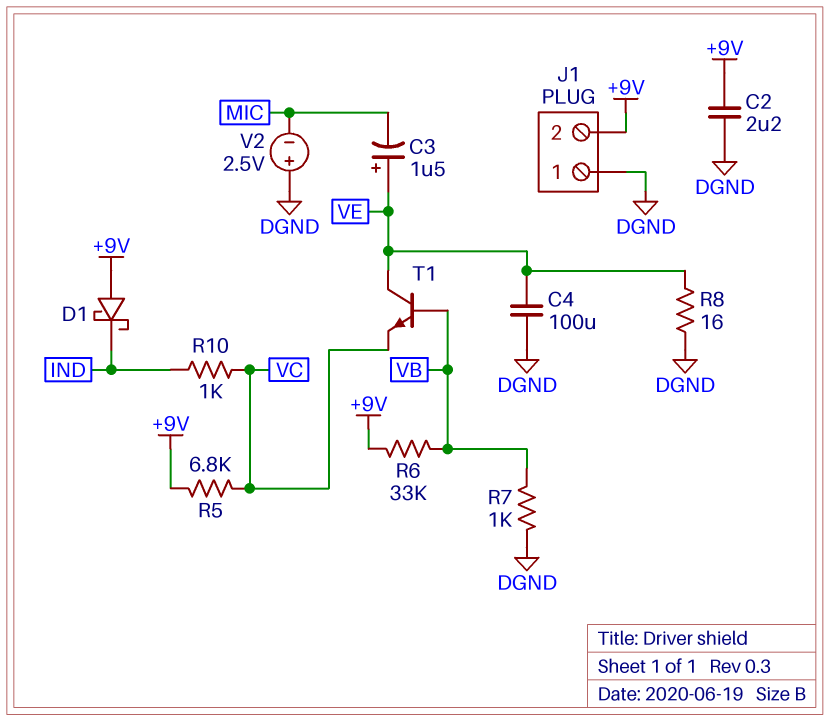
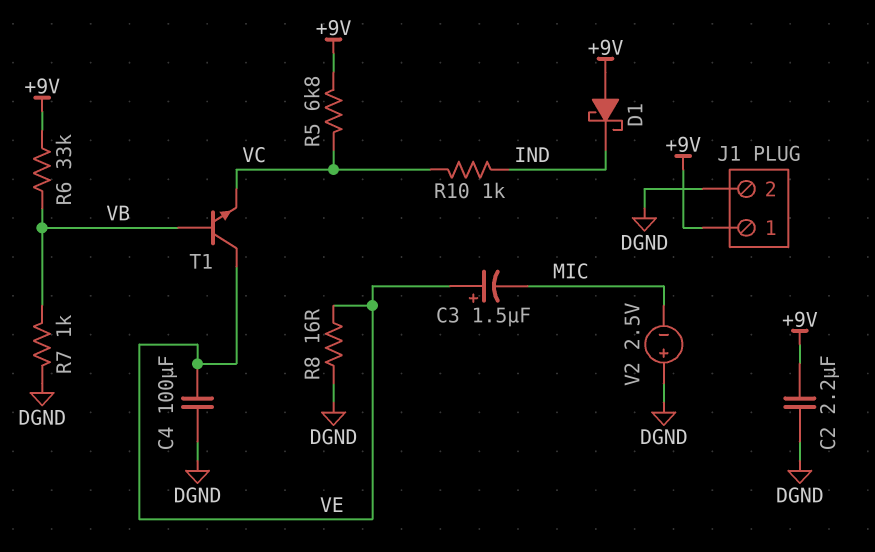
J1 pin 1: DGND -> +9V
J1 pin 2: +9V -> DGND

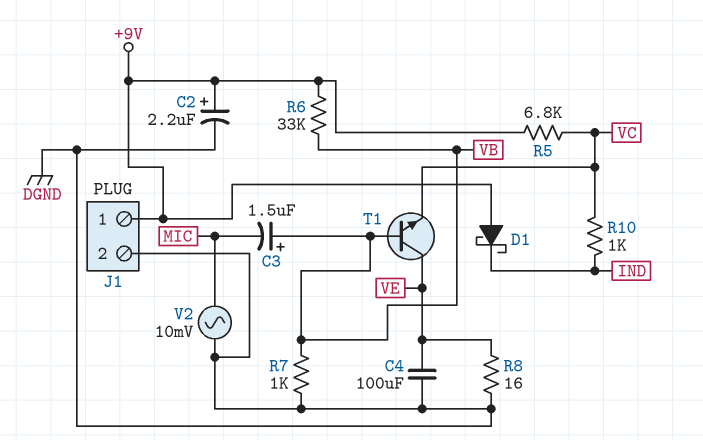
C2: 2.2uF (+9V, DGND) -> 2.2uF (plus +9V, minus DGND)
C3: 1.5uF (plus VE, minus MIC) -> 1.5uF (plus VB, minus MIC)
V2: 2.5V (plus DGND, minus MIC) -> AC 10mV (DGND, MIC)

